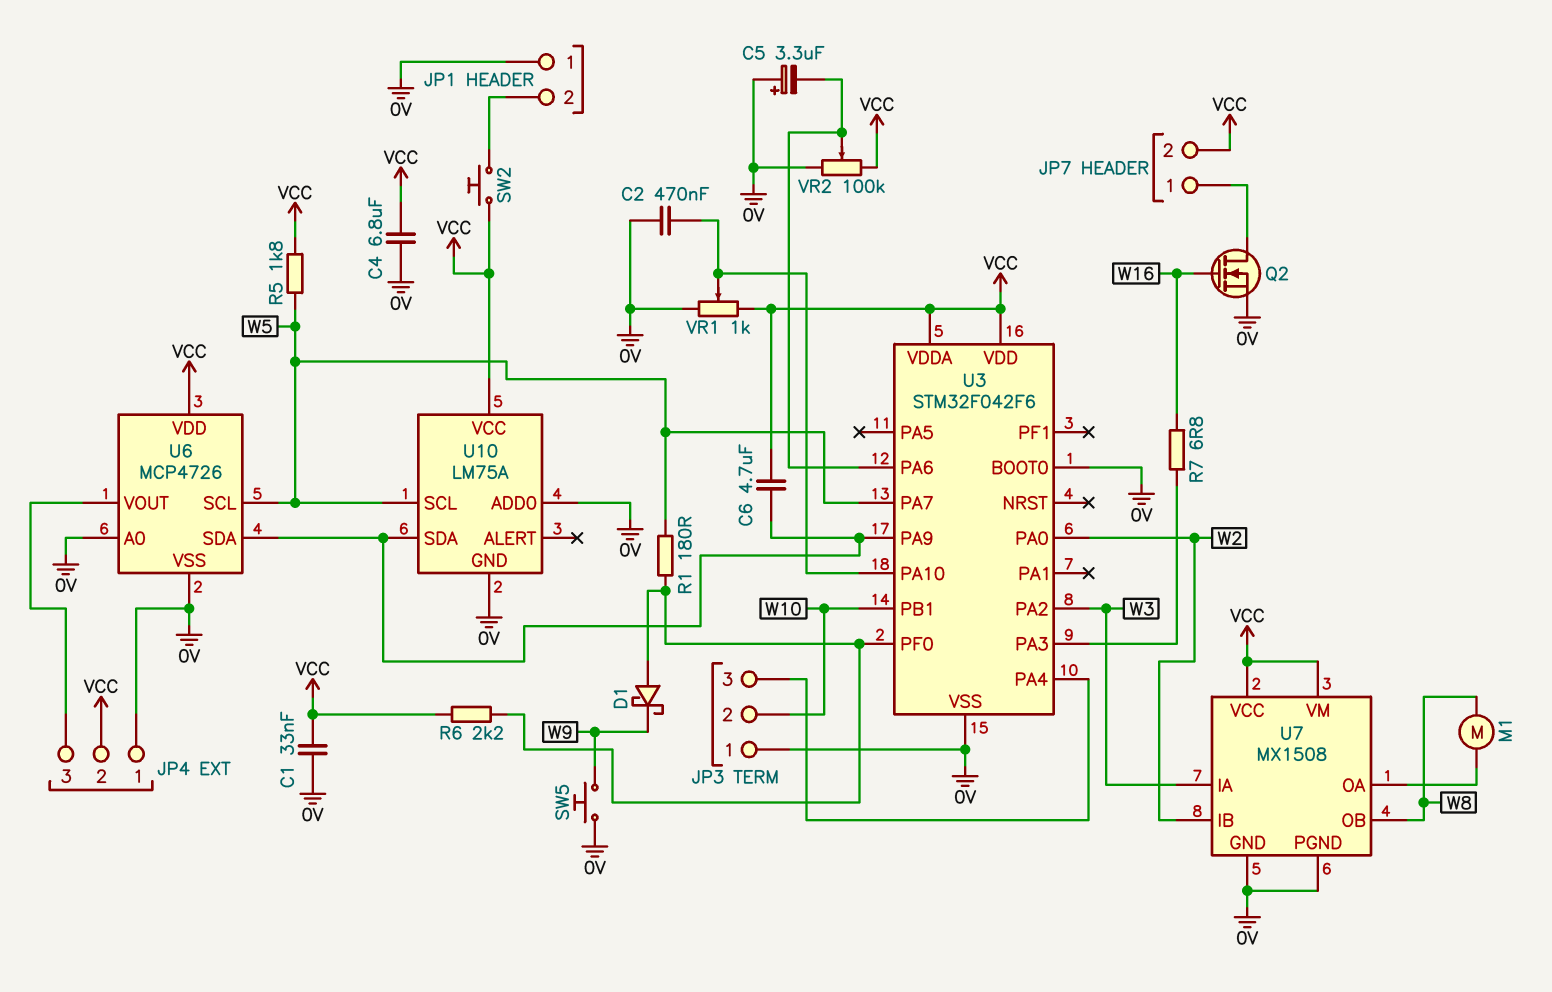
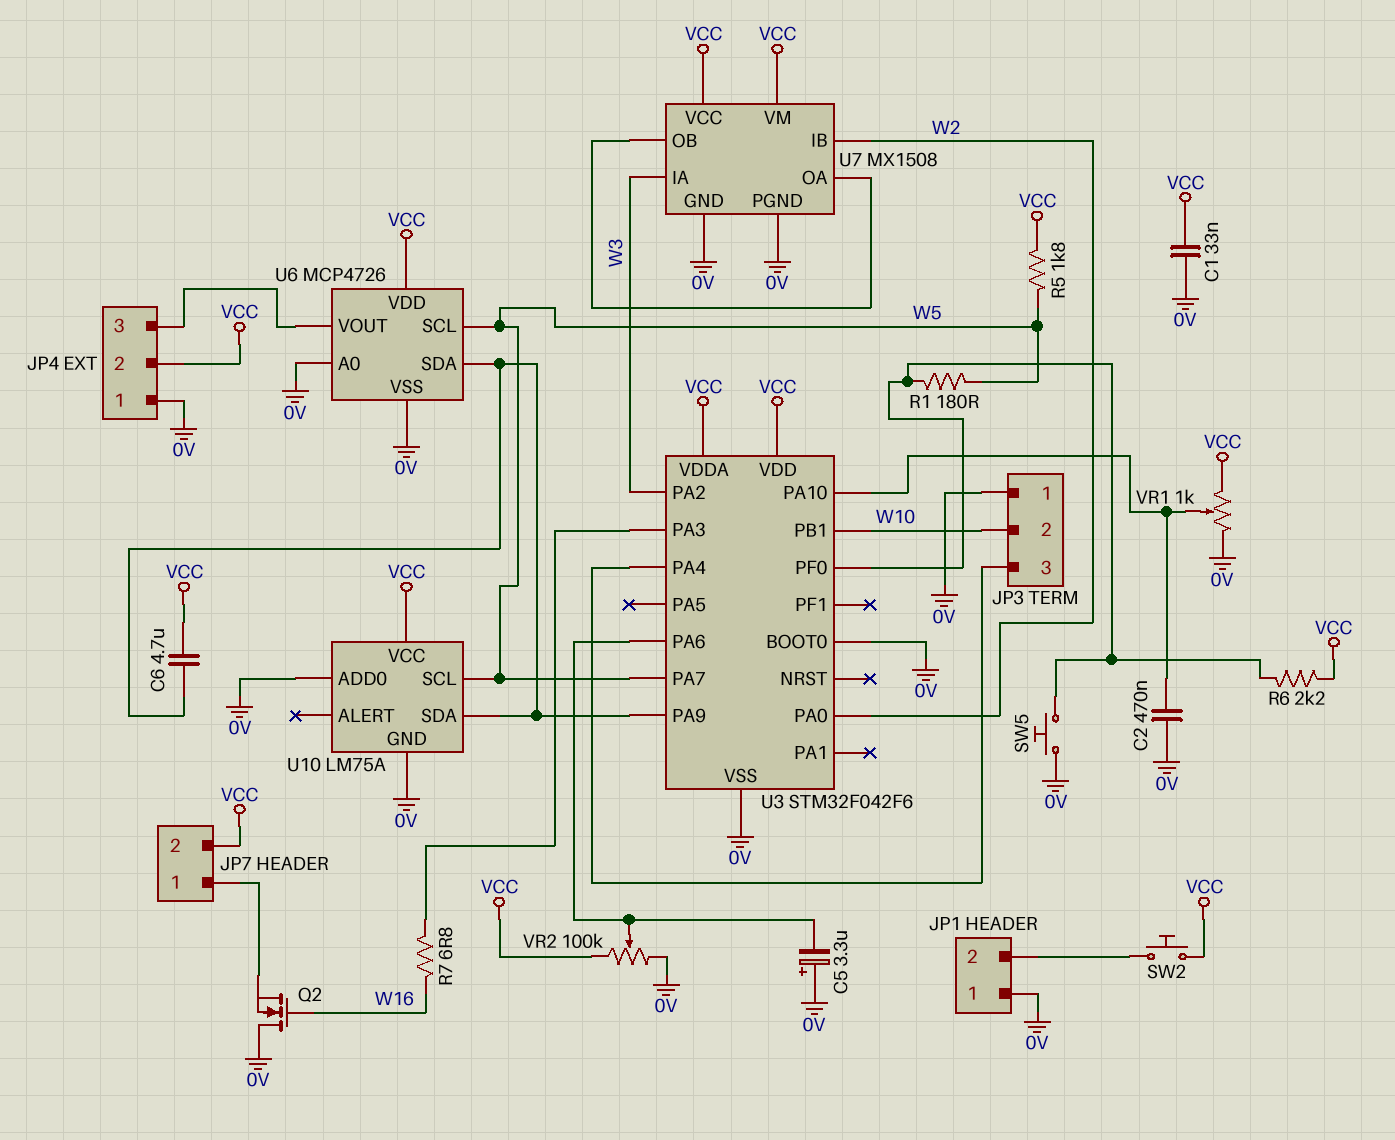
C4: 6.8uF (0V, VCC) -> none
D1: schottky (A U3/PF0, K W9) -> none
M1: motor (U7/OA, W8) -> none
Q2: NMOS (G W16, D JP7/1, S 0V) -> NMOS (G W16, D 0V, S JP7/1)
SW5: button (0V, W9) -> button (0V, U3/PF0)
U7 pin OB: W8 -> U7/OA

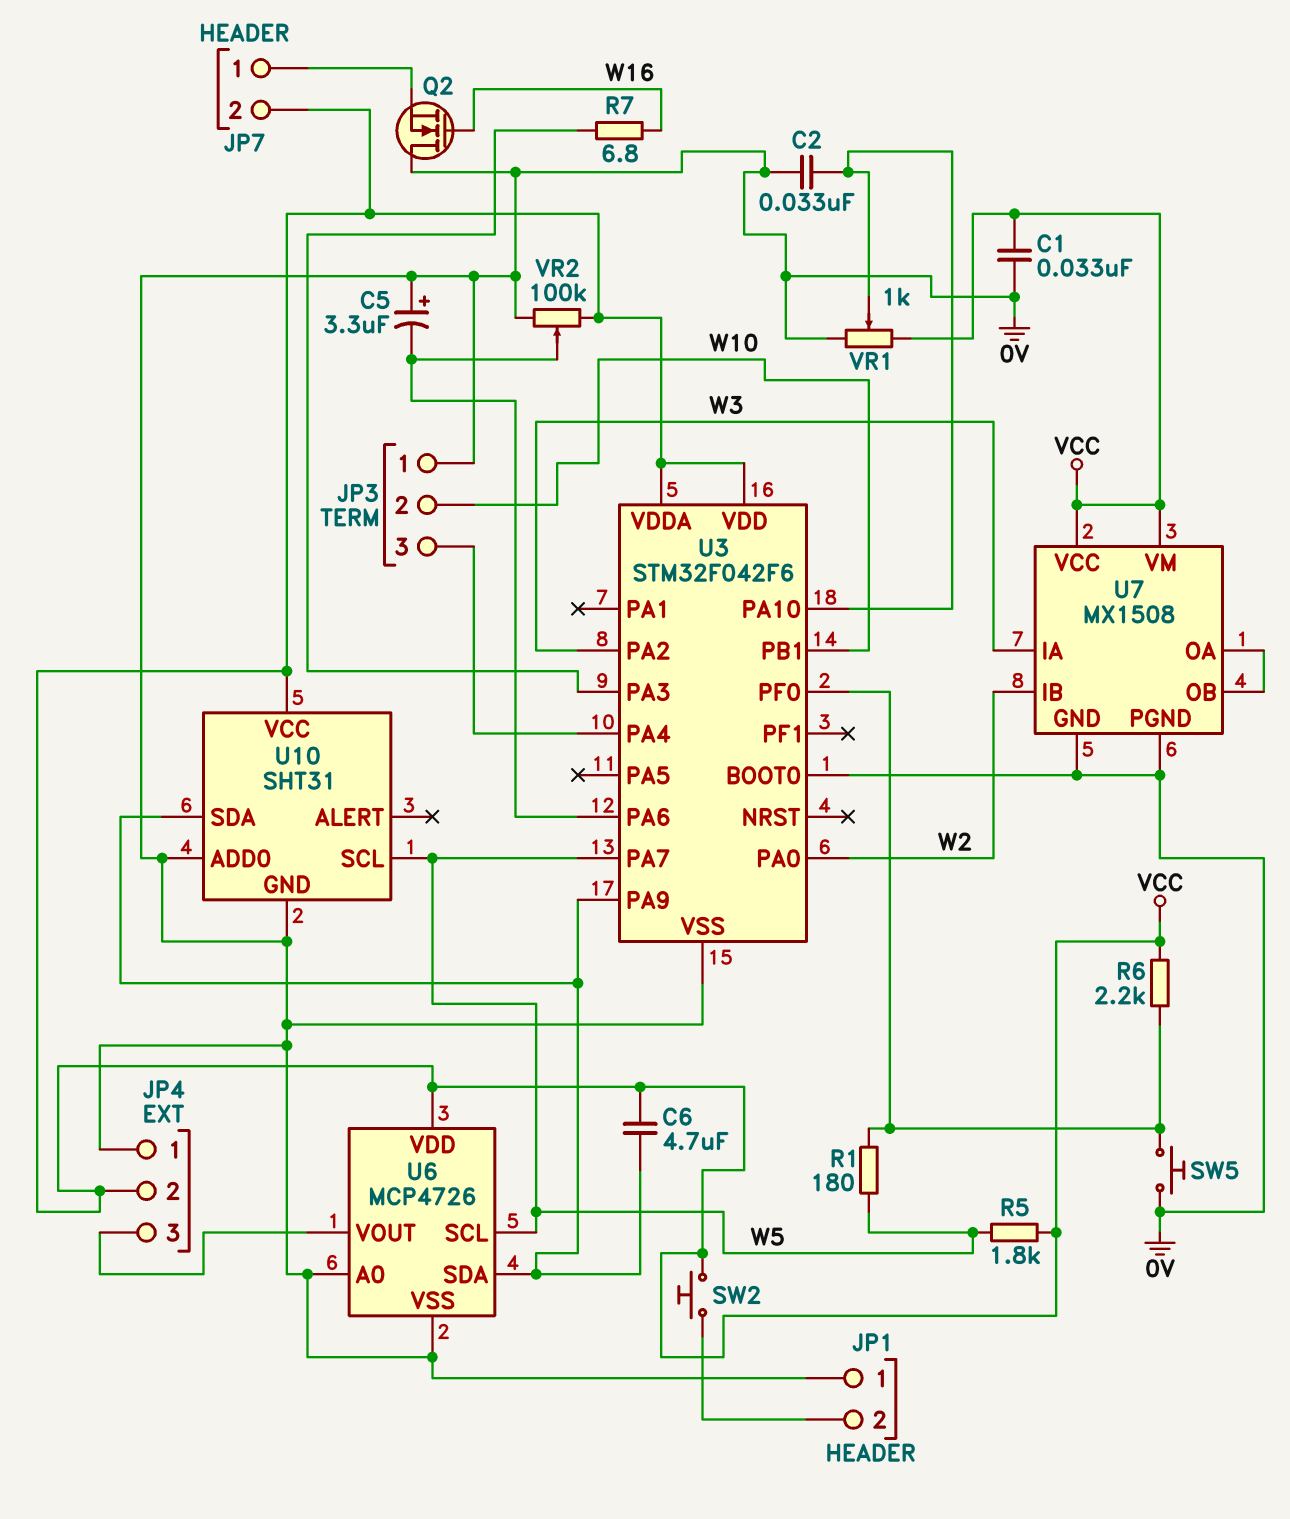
C2: 470nF (0V, U3/PA10) -> 33nF (0V, U3/PA10)
U10: LM75A -> SHT31

